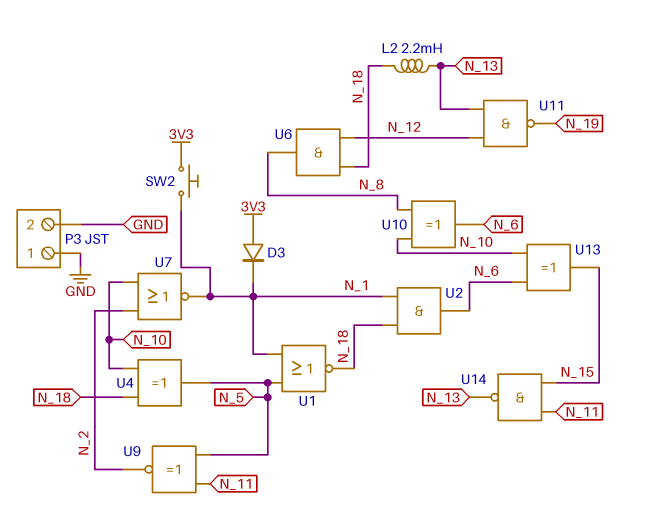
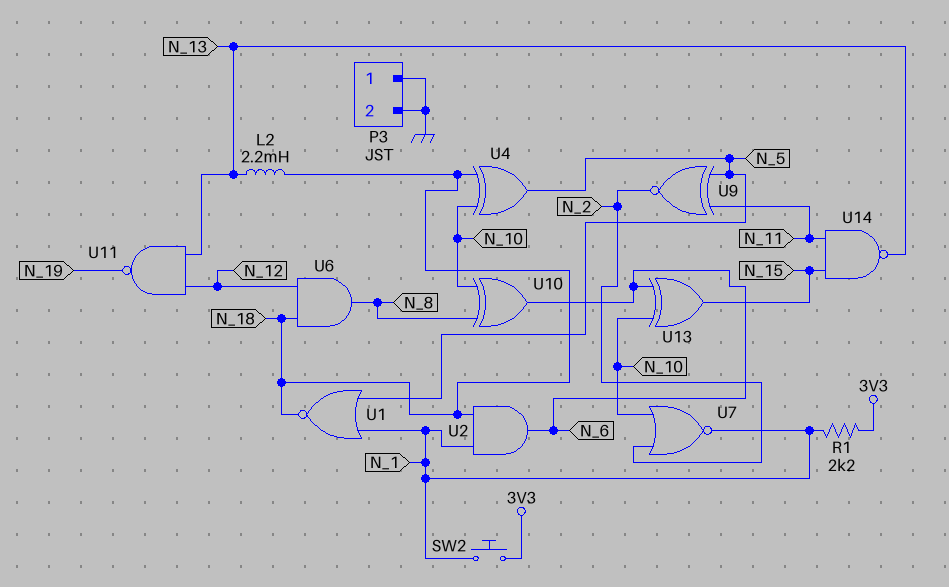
D3: diode (A 3V3, K N_1) -> none
R1: none -> 2.2k (3V3, N_1)

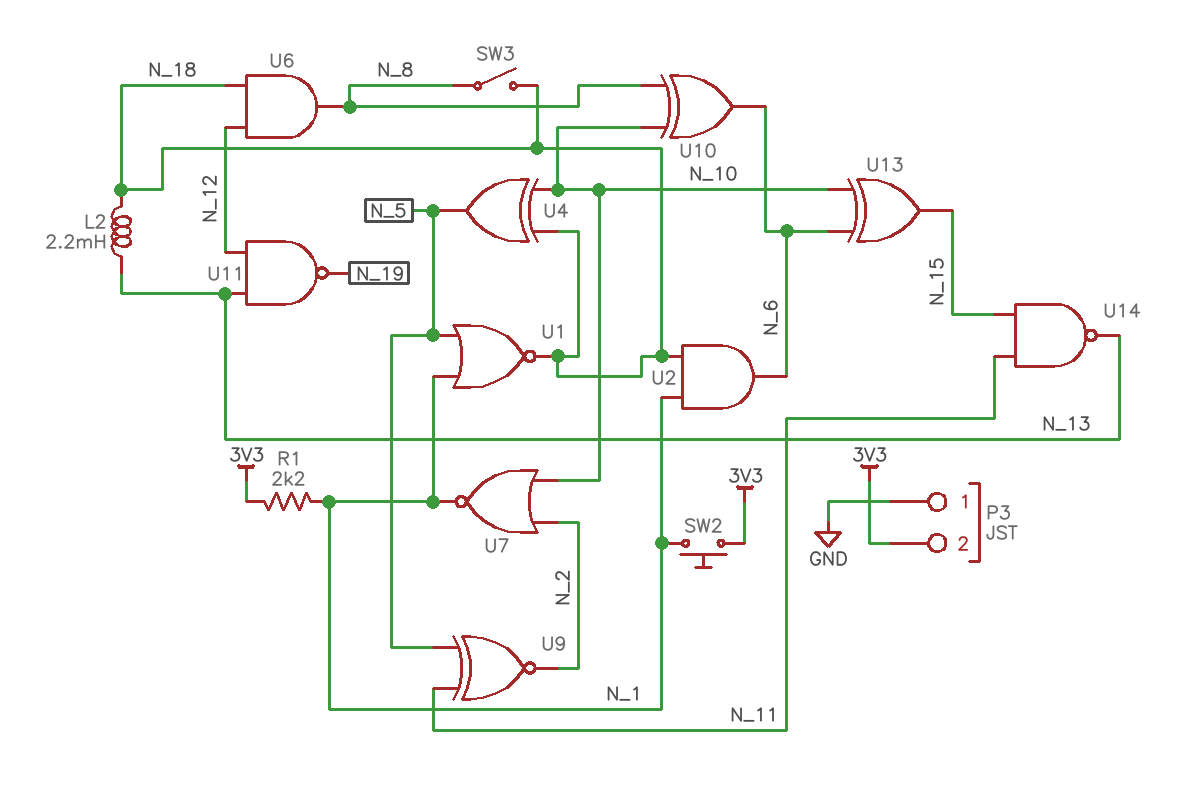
P3 pin 2: GND -> 3V3
SW3: none -> switch (N_8, N_18)

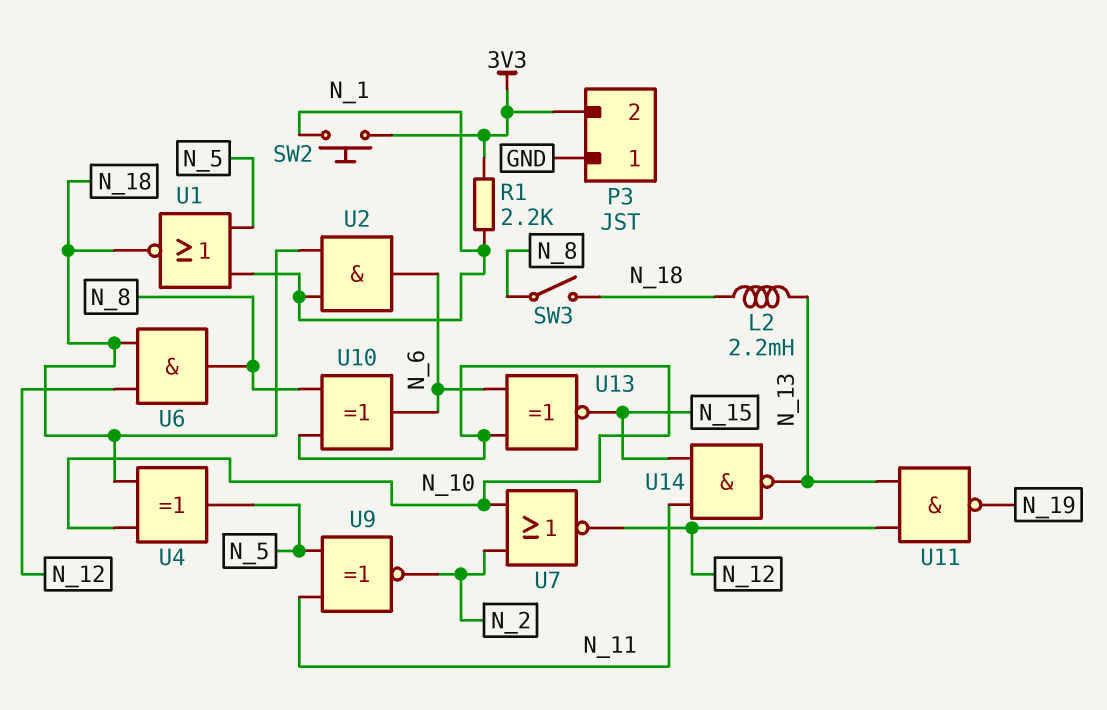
U7: NOR (in N_2, in N_10, out N_1) -> NOR (in N_2, in N_10, out N_12)
U13: XOR (in N_6, in N_10, out N_15) -> XNOR (in N_6, in N_10, out N_15)

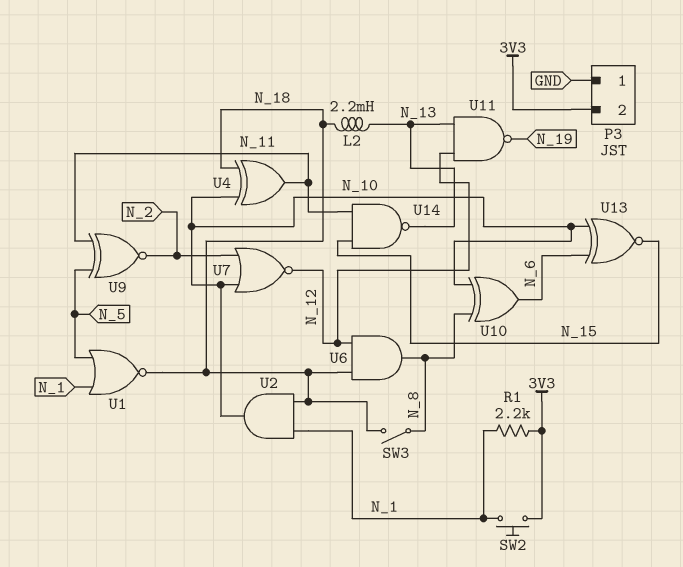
U2: AND (in N_1, in N_18, out N_6) -> AND (in N_1, in N_18, out N_10)
U4: XOR (in N_10, in N_18, out N_5) -> XOR (in N_10, in N_18, out N_11)

